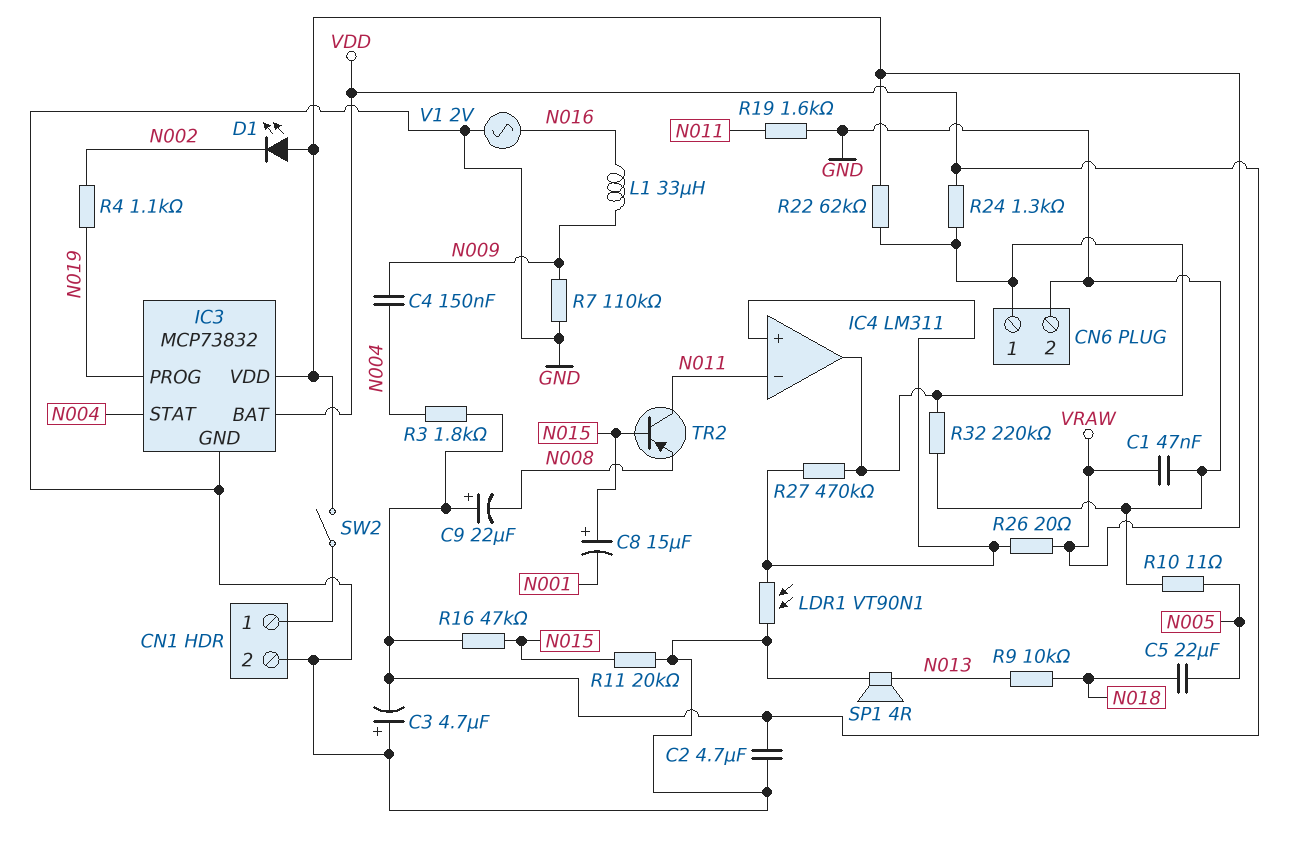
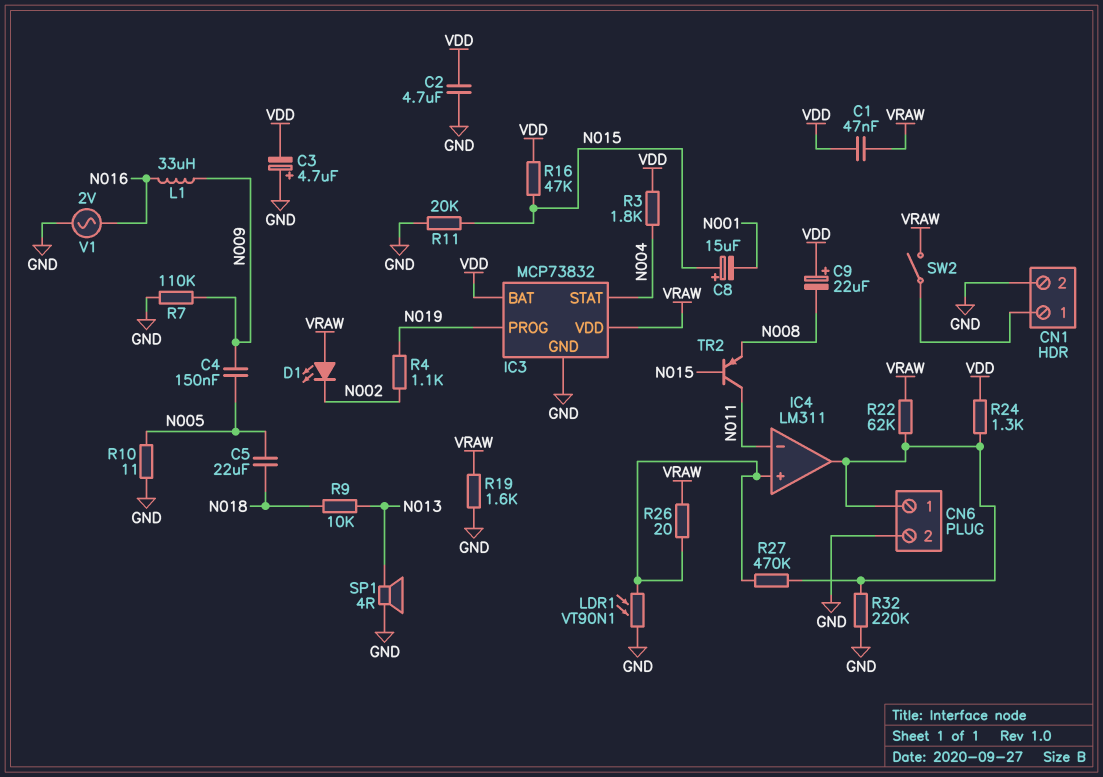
C1: 47nF (GND, VRAW) -> 47nF (VDD, VRAW)
C4: 150nF (N004, N009) -> 150nF (N005, N009)
R19: 1.6k (GND, N011) -> 1.6k (GND, VRAW)

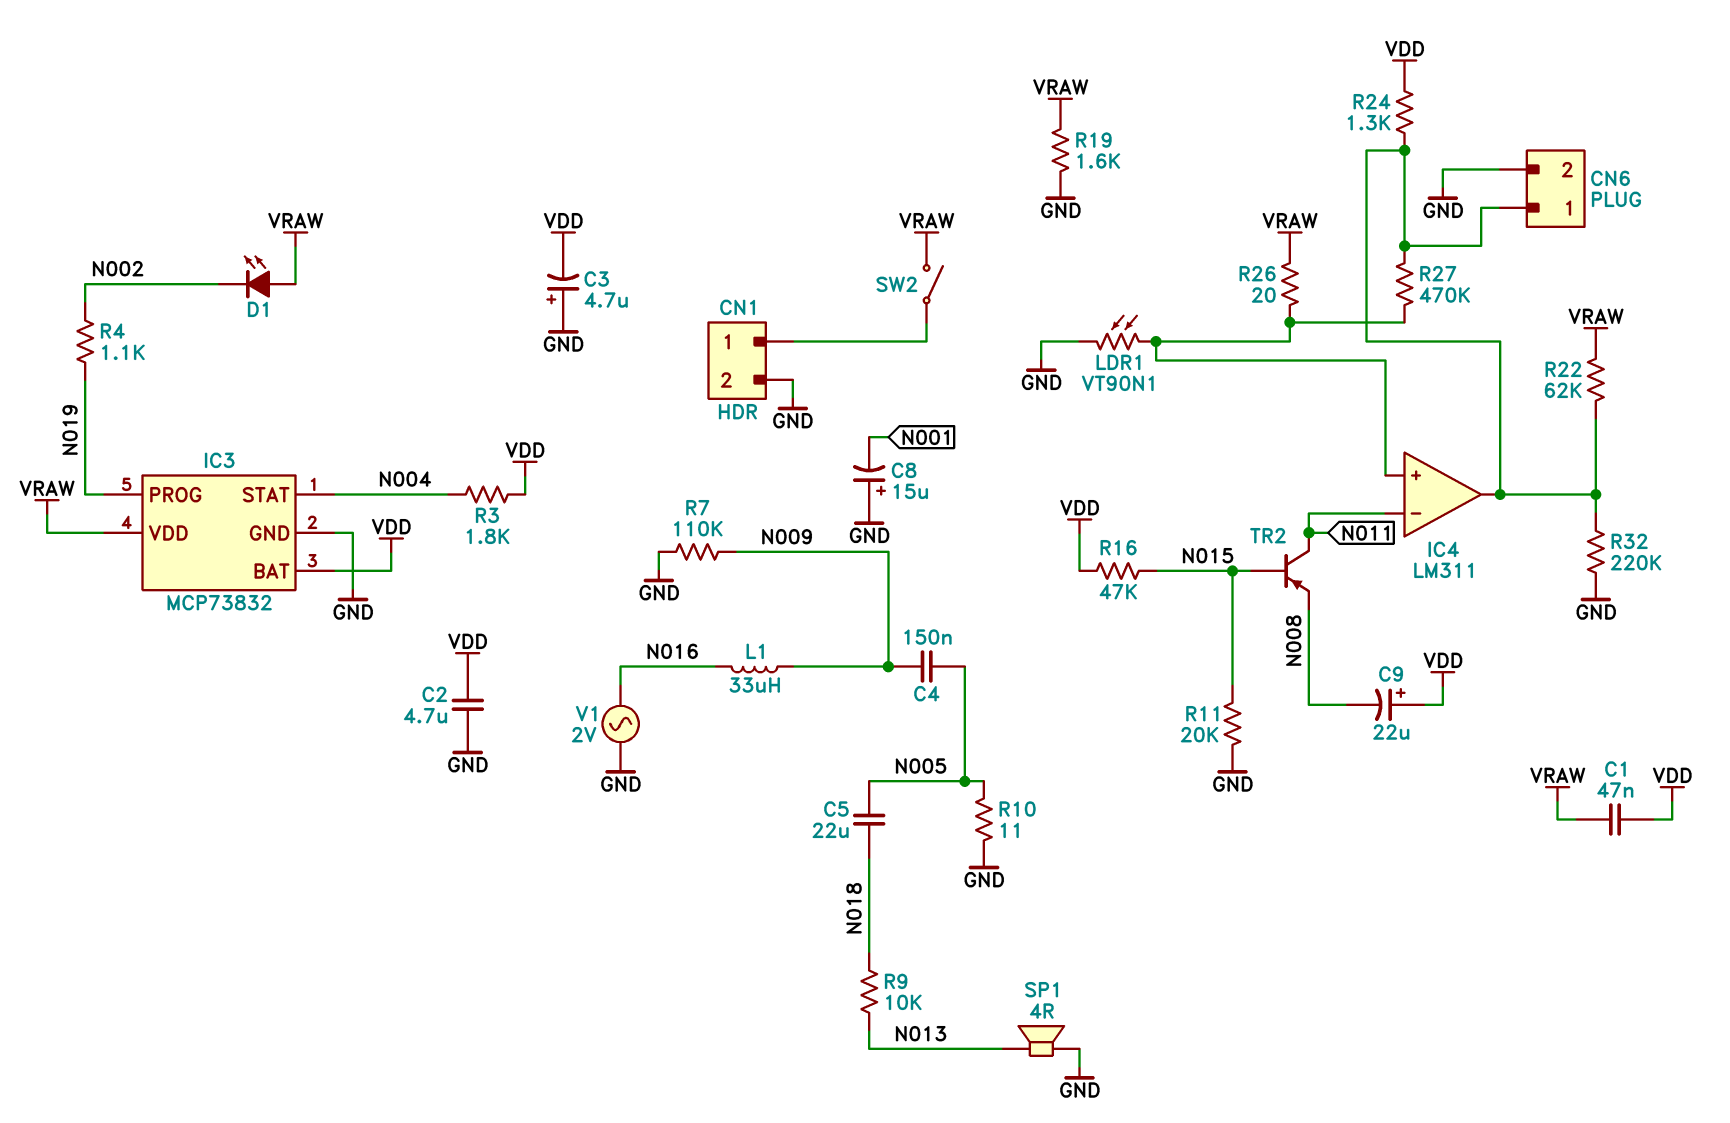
C8: 15uF (plus N015, minus N001) -> 15uF (plus GND, minus N001)

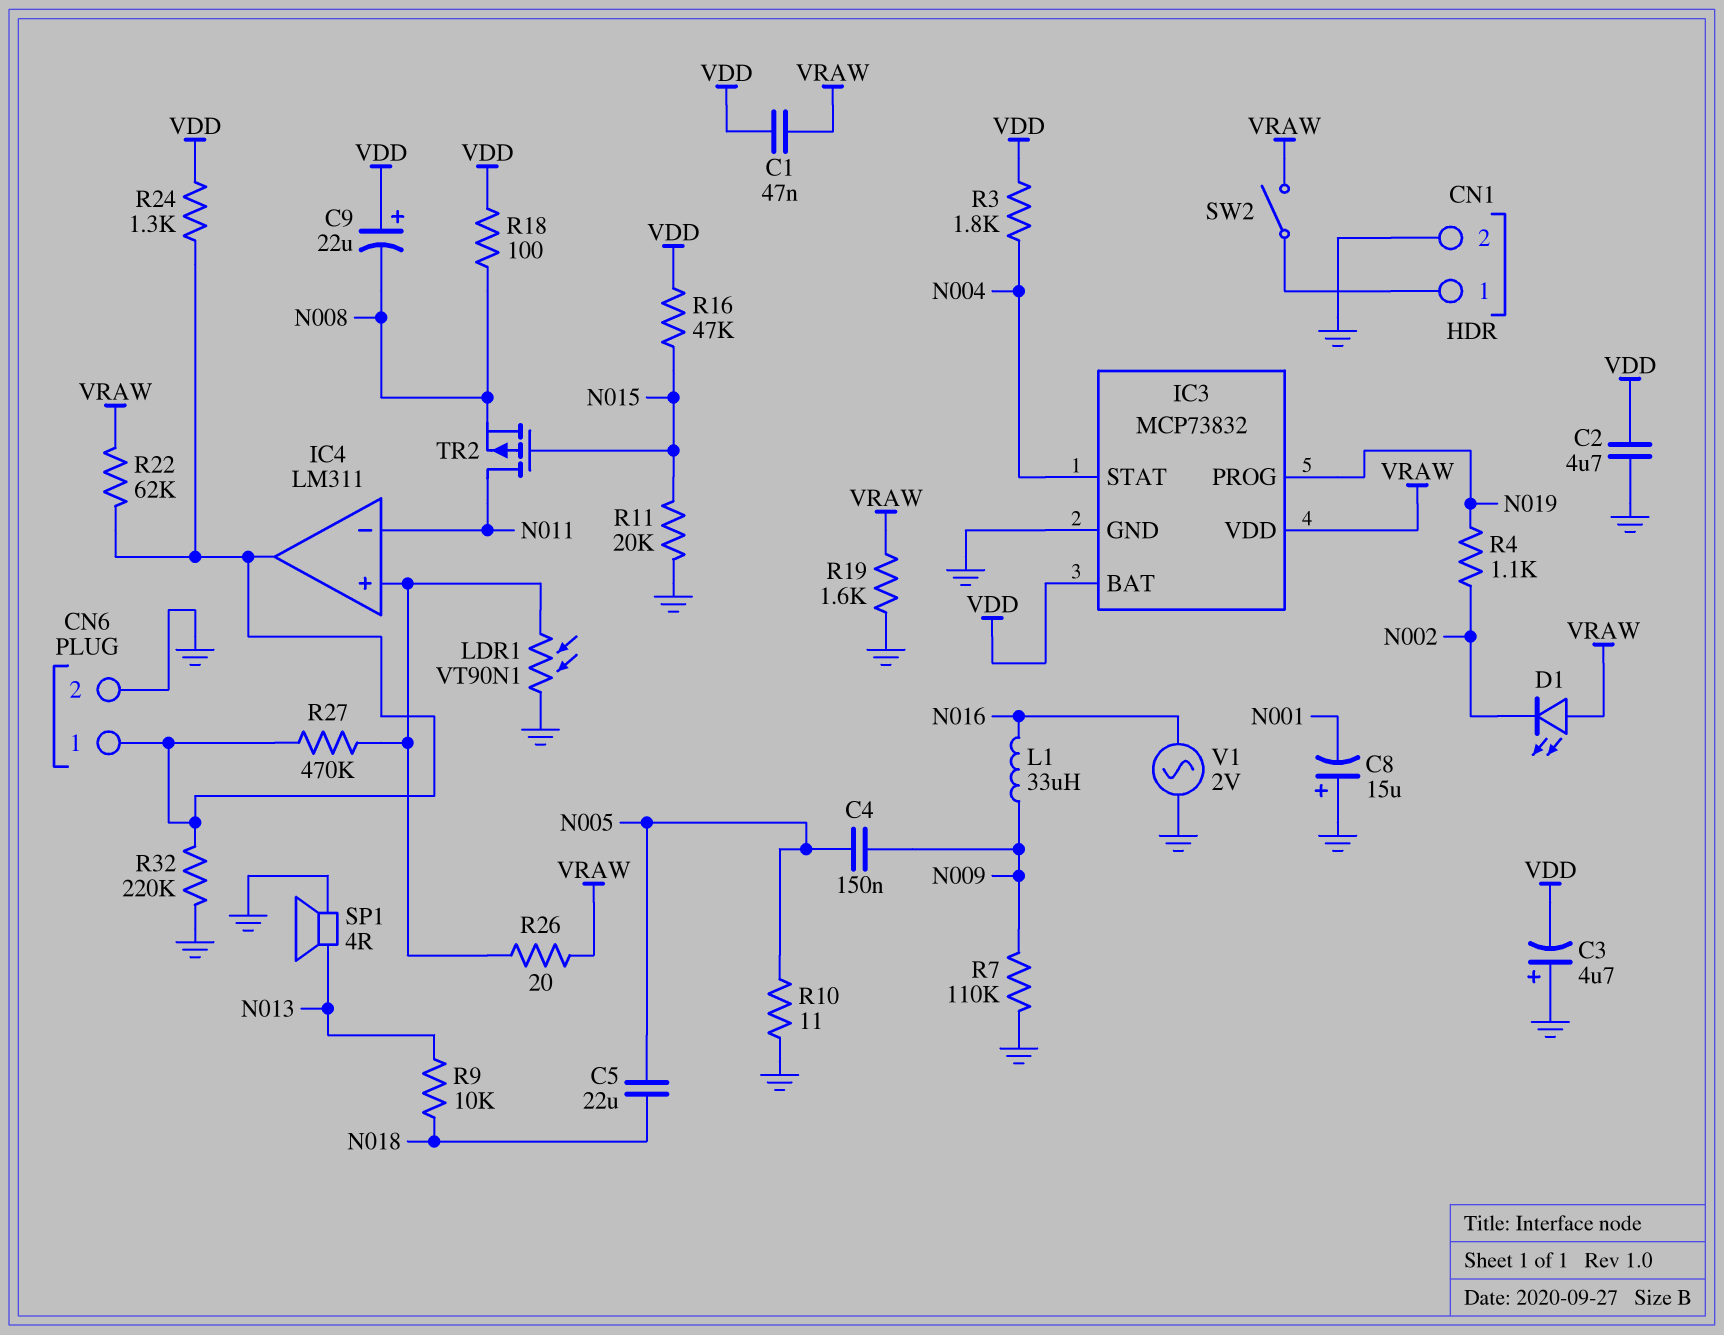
R18: none -> 100 (N008, VDD)
TR2: PNP (B N015, C N011, E N008) -> PMOS (G N015, D N011, S N008)

